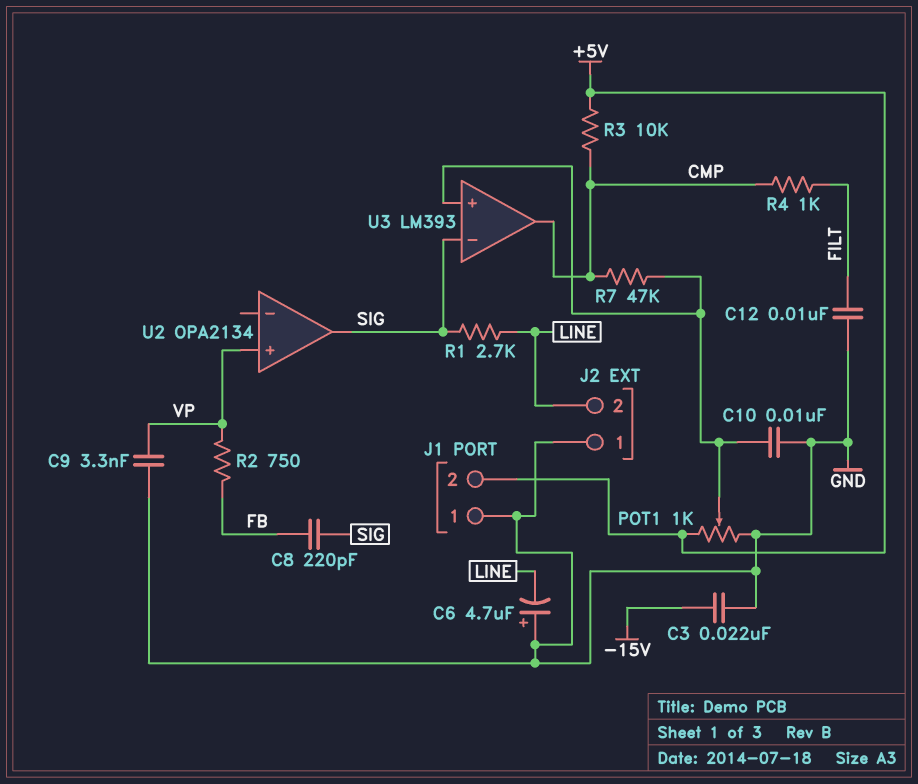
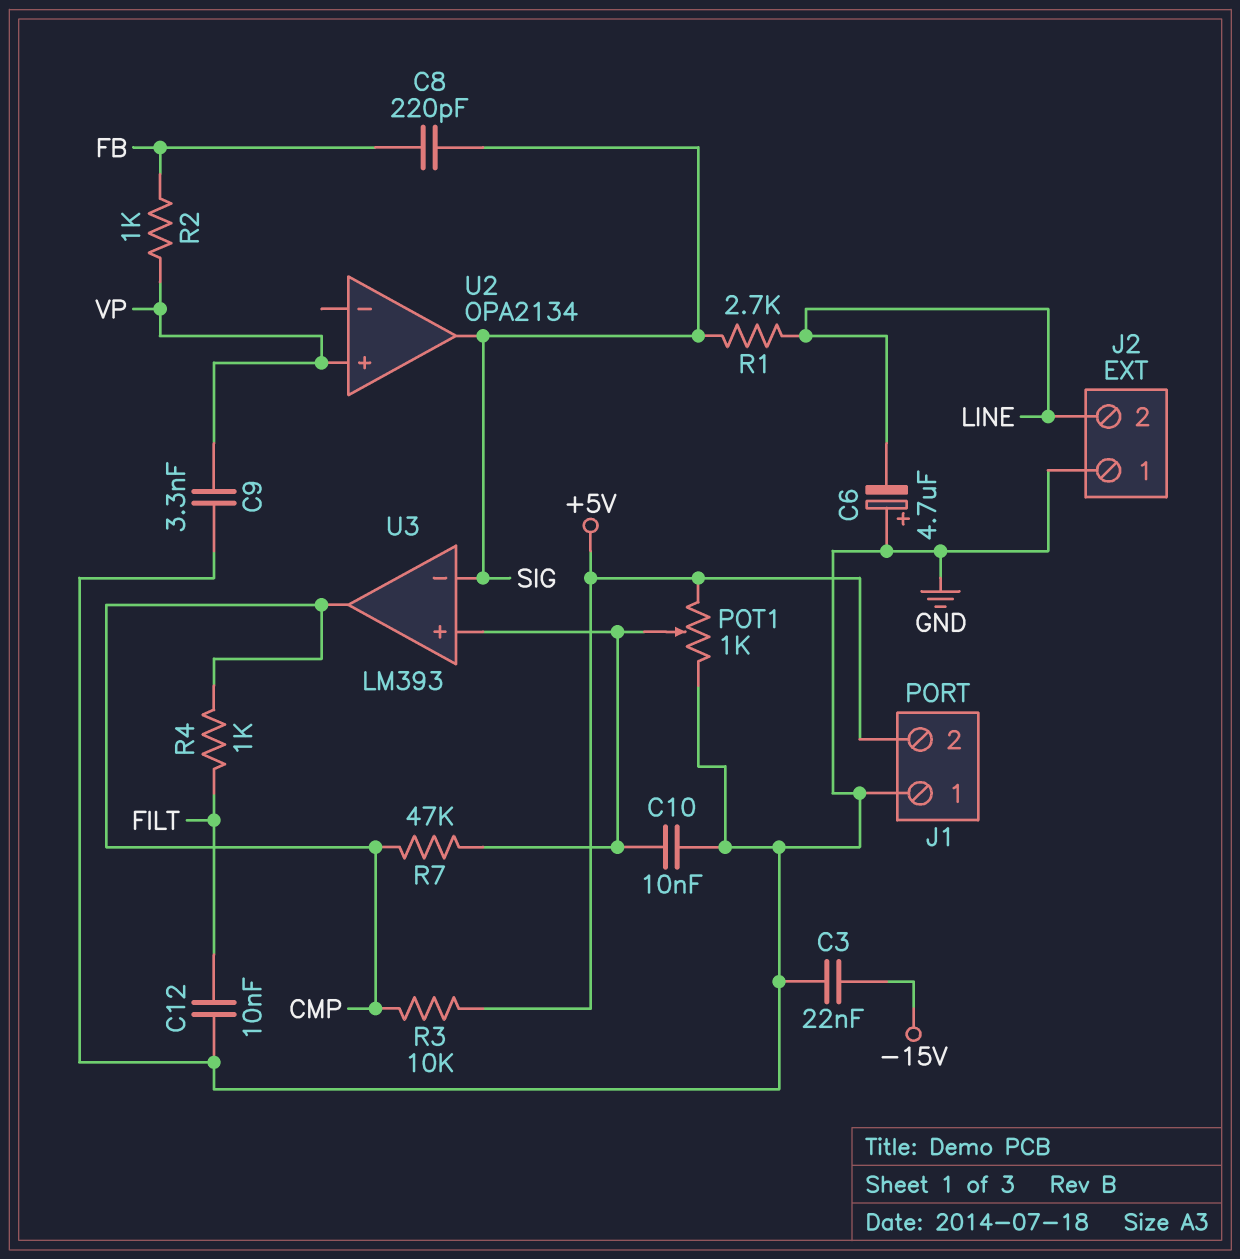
R2: 750 (FB, VP) -> 1k (FB, VP)

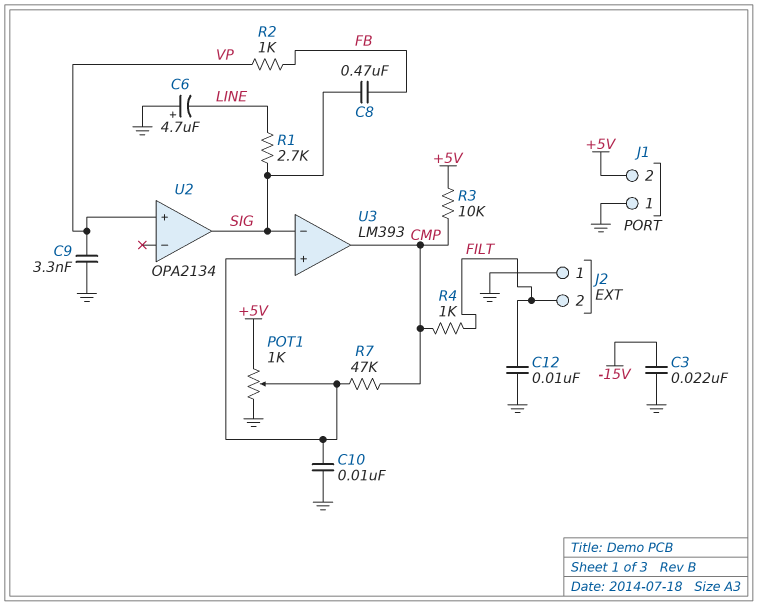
C8: 220pF (FB, SIG) -> 470nF (FB, SIG)
J2 pin 2: LINE -> FILT

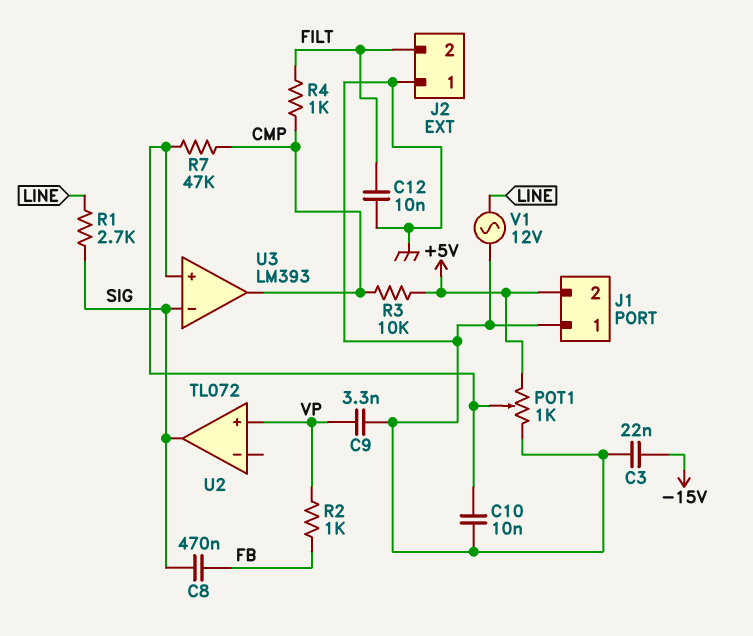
C6: 4.7uF (plus GND, minus LINE) -> none
U2: OPA2134 -> TL072
V1: none -> AC 12V (GND, LINE)

